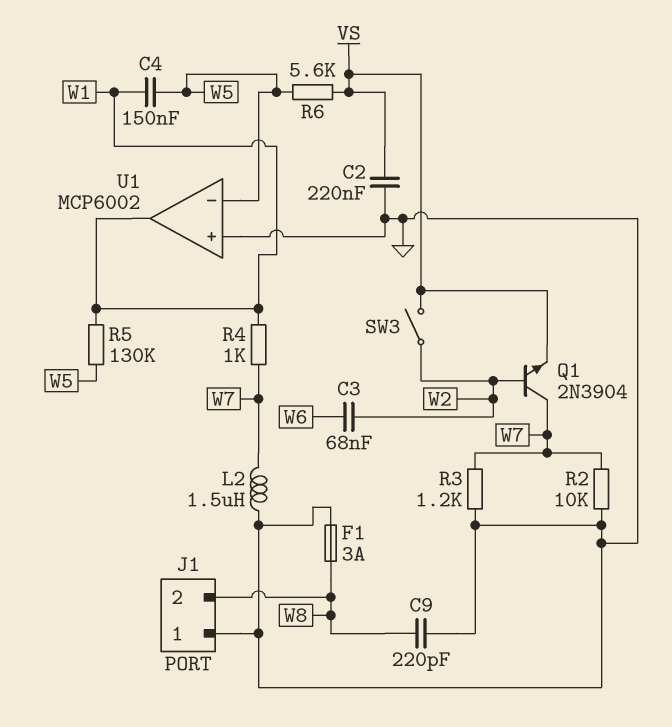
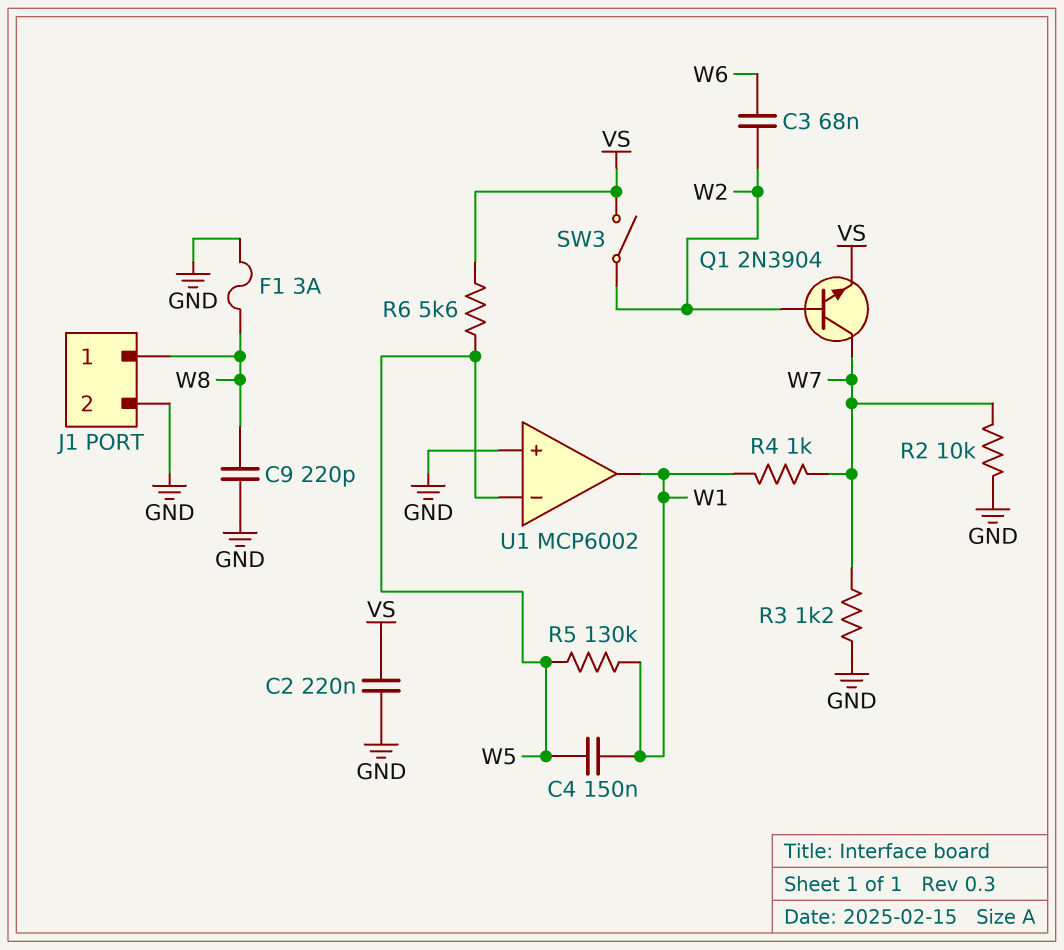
J1 pin 1: GND -> W8
J1 pin 2: W8 -> GND
L2: 1.5uH (GND, W7) -> none

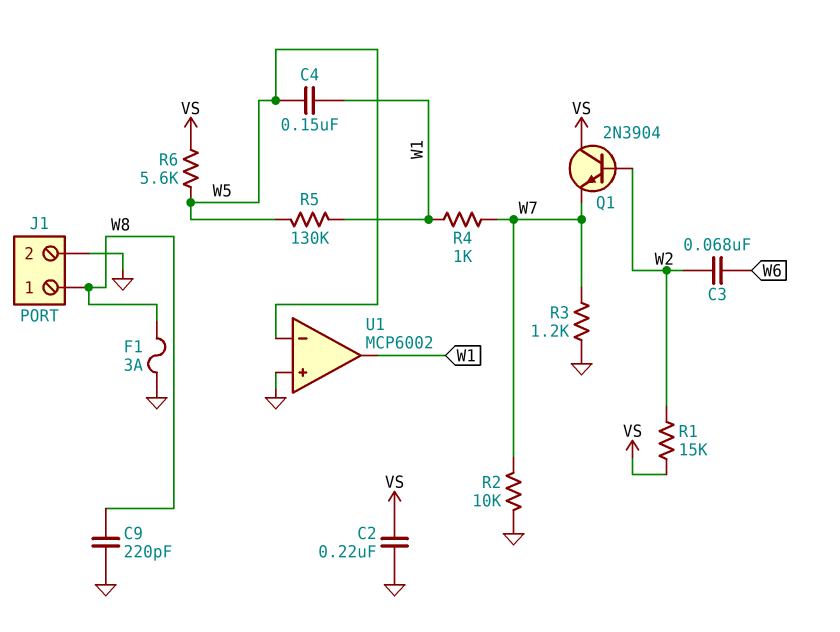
Q1: NPN 2N3904 (B W2, C W7, E VS) -> NPN 2N3904 (B W2, C VS, E W7)
R1: none -> 15k (VS, W2)
SW3: switch (VS, W2) -> none

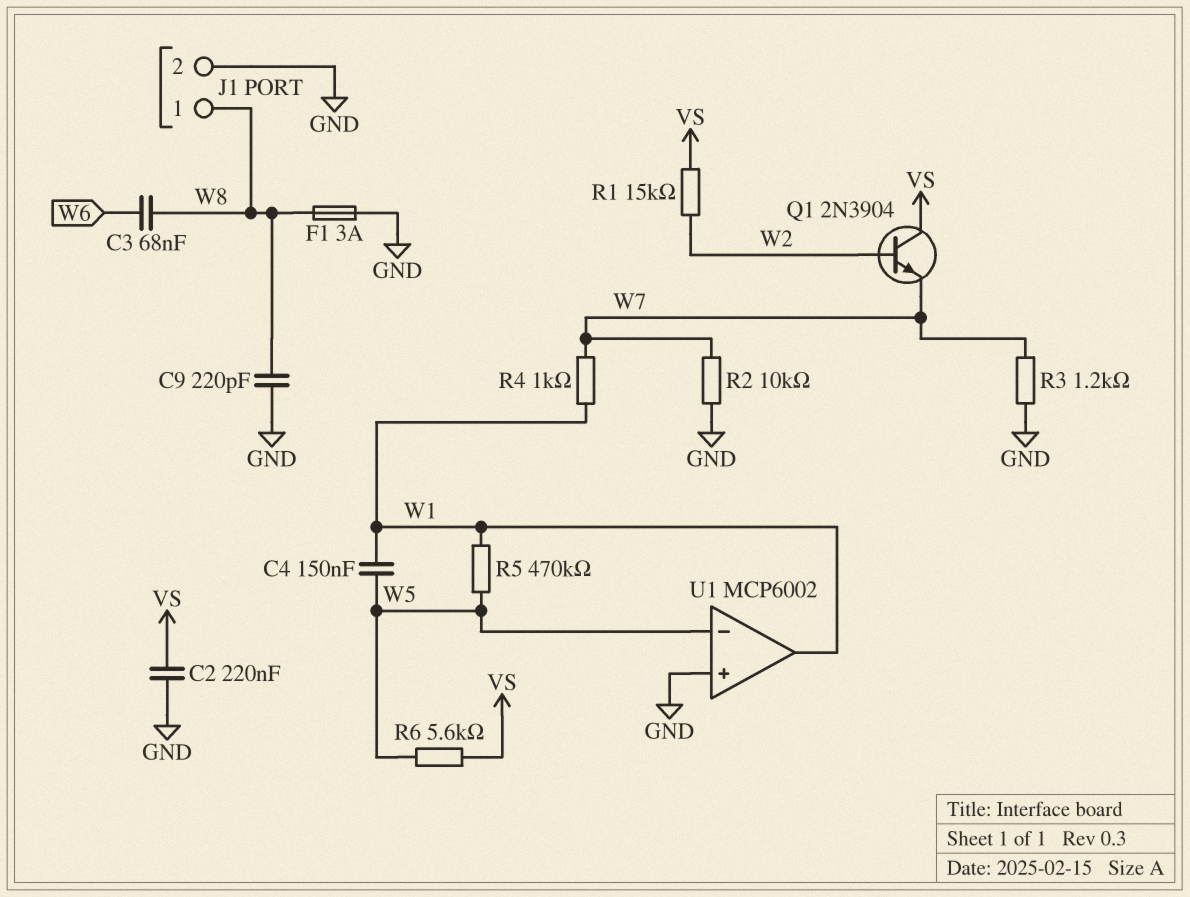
C3: 68nF (W2, W6) -> 68nF (W6, W8)
R5: 130k (W1, W5) -> 470k (W1, W5)

